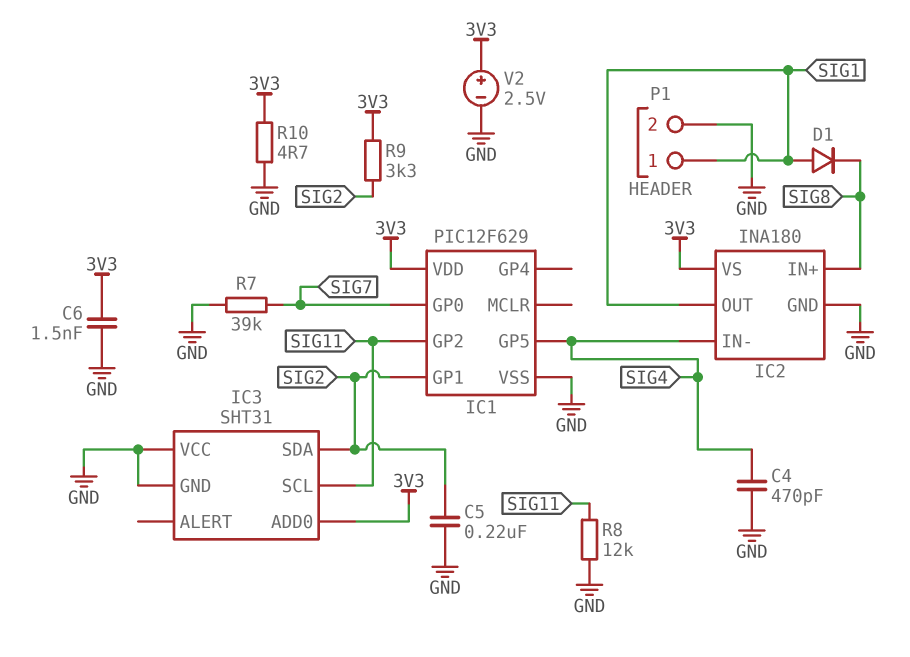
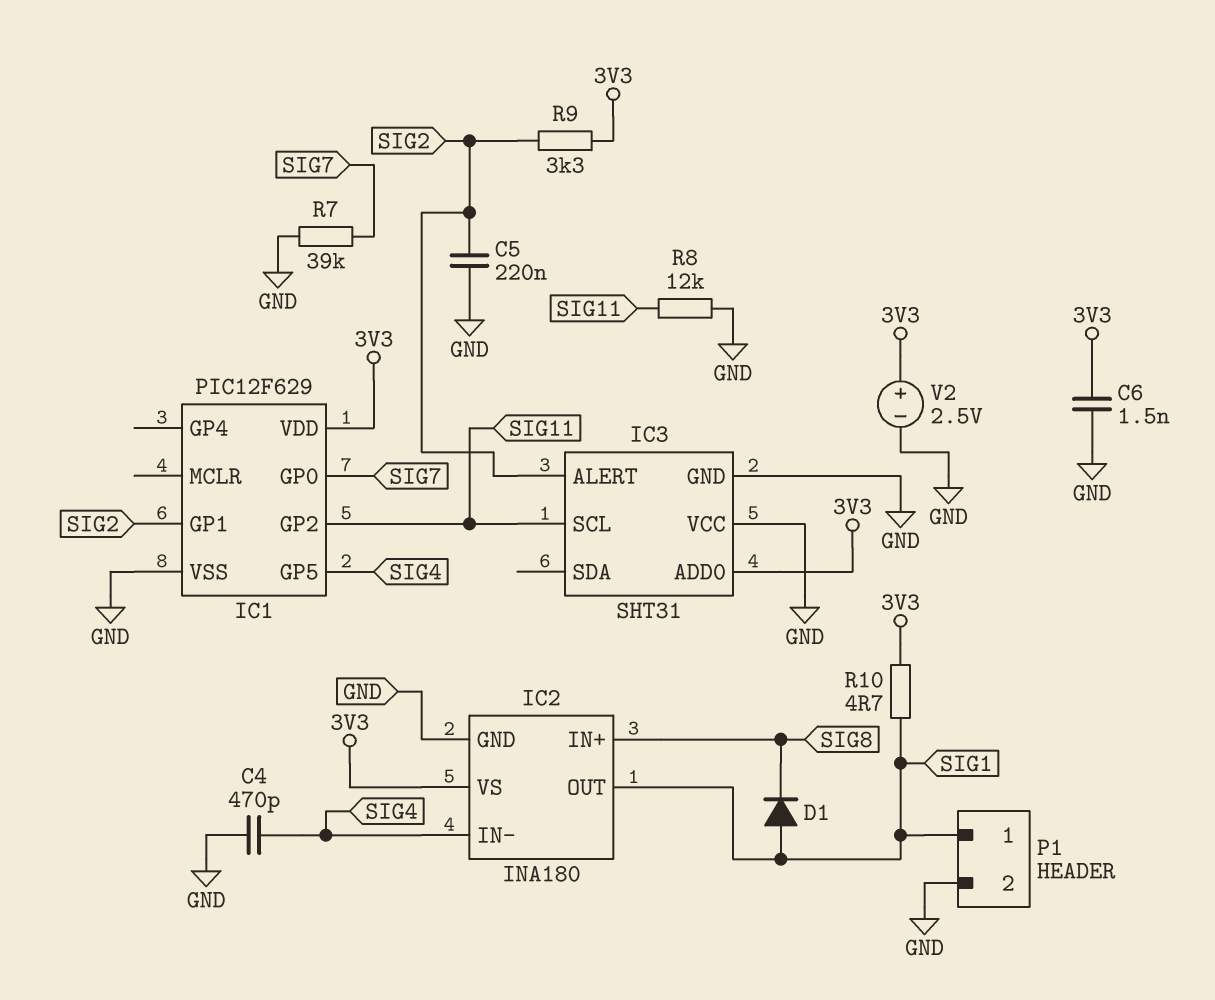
IC3 pin ALERT: none -> SIG2
IC3 pin SDA: SIG2 -> none
R10: 4.7 (3V3, GND) -> 4.7 (3V3, SIG1)

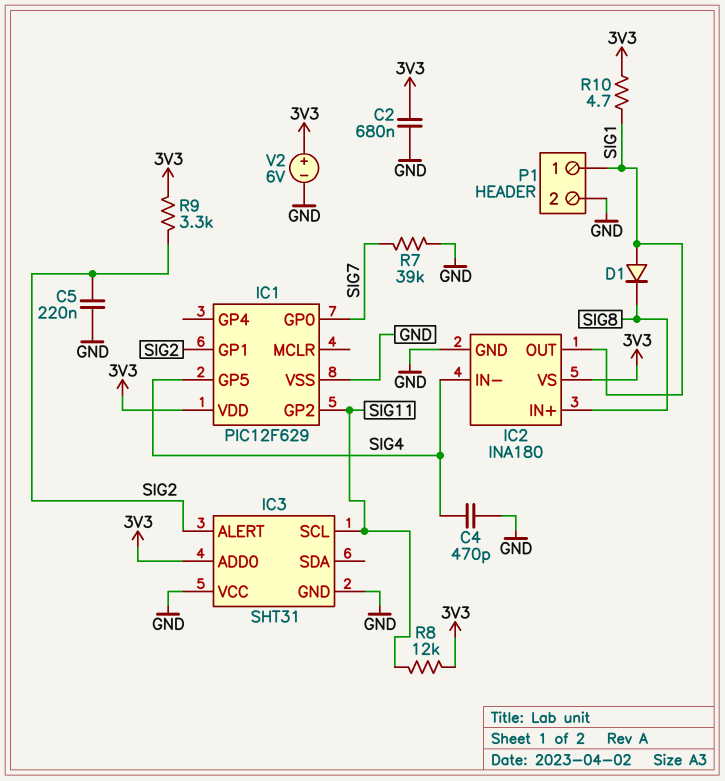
C2: none -> 680nF (3V3, GND)
C6: 1.5nF (3V3, GND) -> none
R8: 12k (GND, SIG11) -> 12k (3V3, SIG11)
V2: 2.5V (plus 3V3, minus GND) -> 6V (plus 3V3, minus GND)

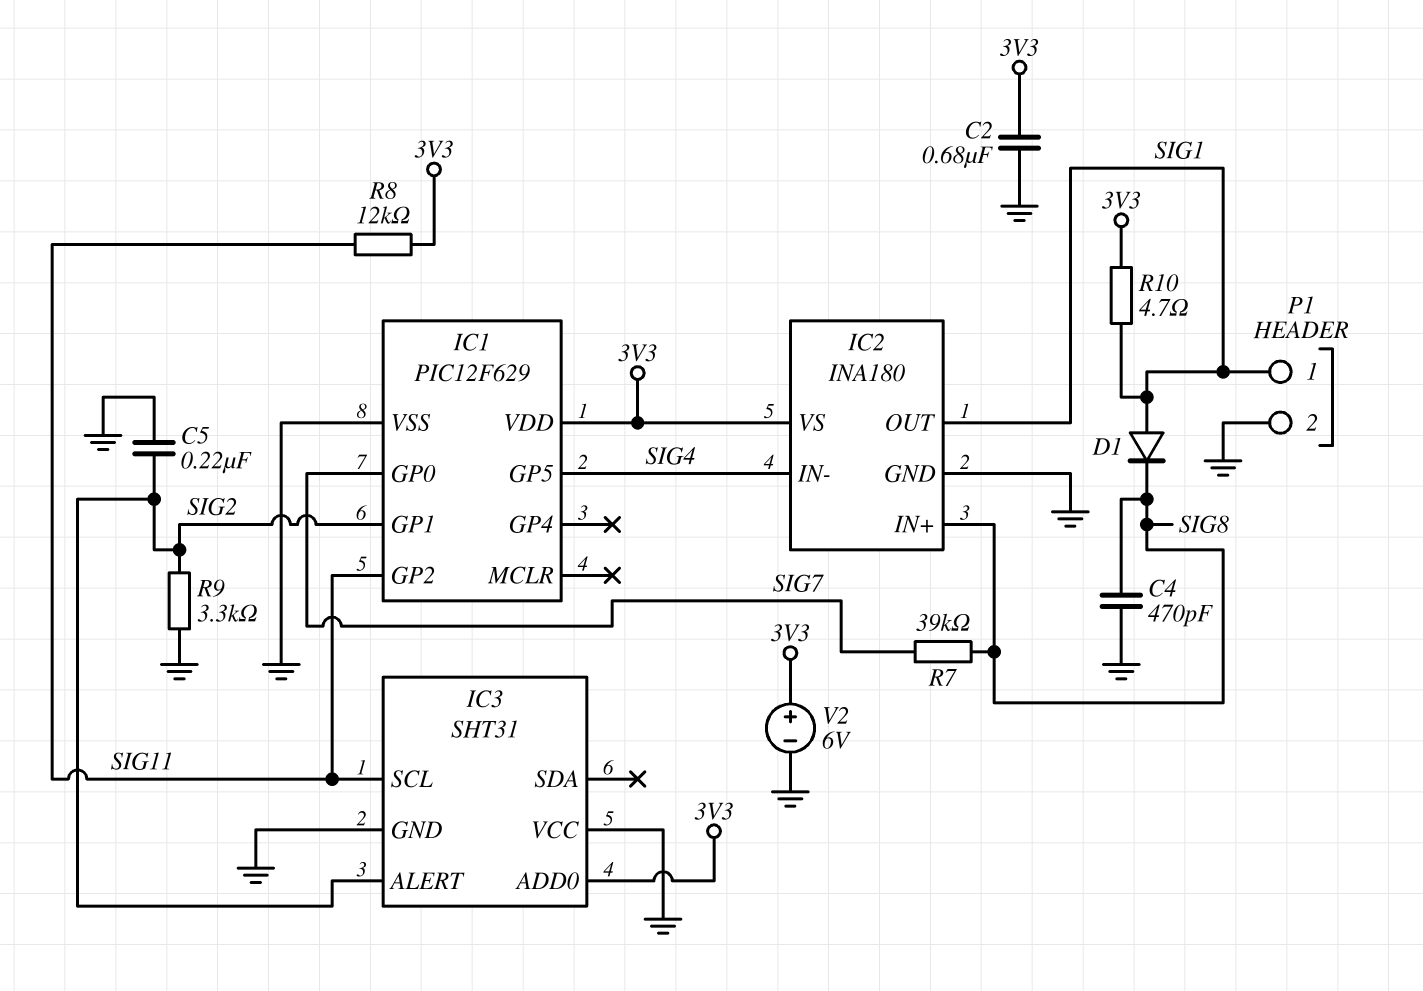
C4: 470pF (GND, SIG4) -> 470pF (GND, SIG8)
R7: 39k (GND, SIG7) -> 39k (SIG7, SIG8)
R9: 3.3k (3V3, SIG2) -> 3.3k (GND, SIG2)

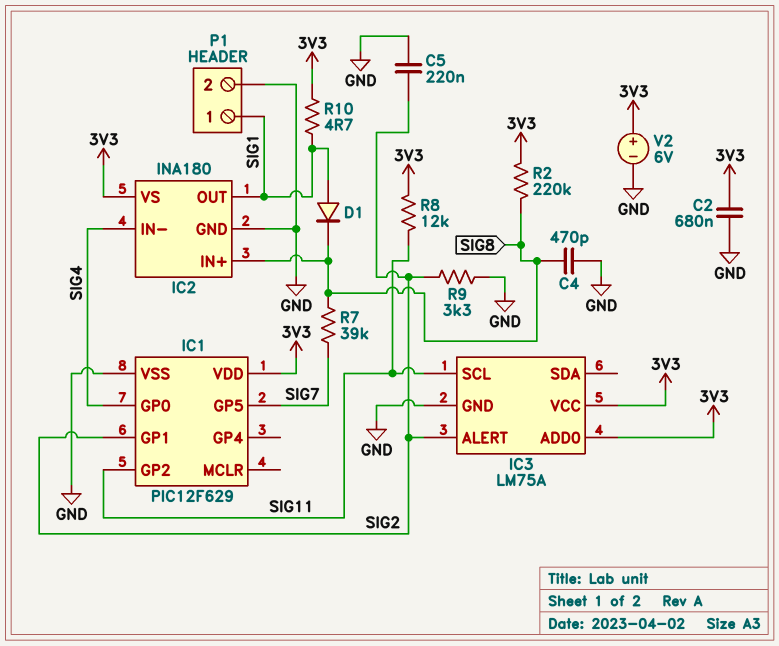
IC1 pin GP0: SIG7 -> SIG4
IC1 pin GP5: SIG4 -> SIG7
IC3: SHT31 -> LM75A
IC3 pin VCC: GND -> 3V3
R2: none -> 220k (3V3, SIG8)

